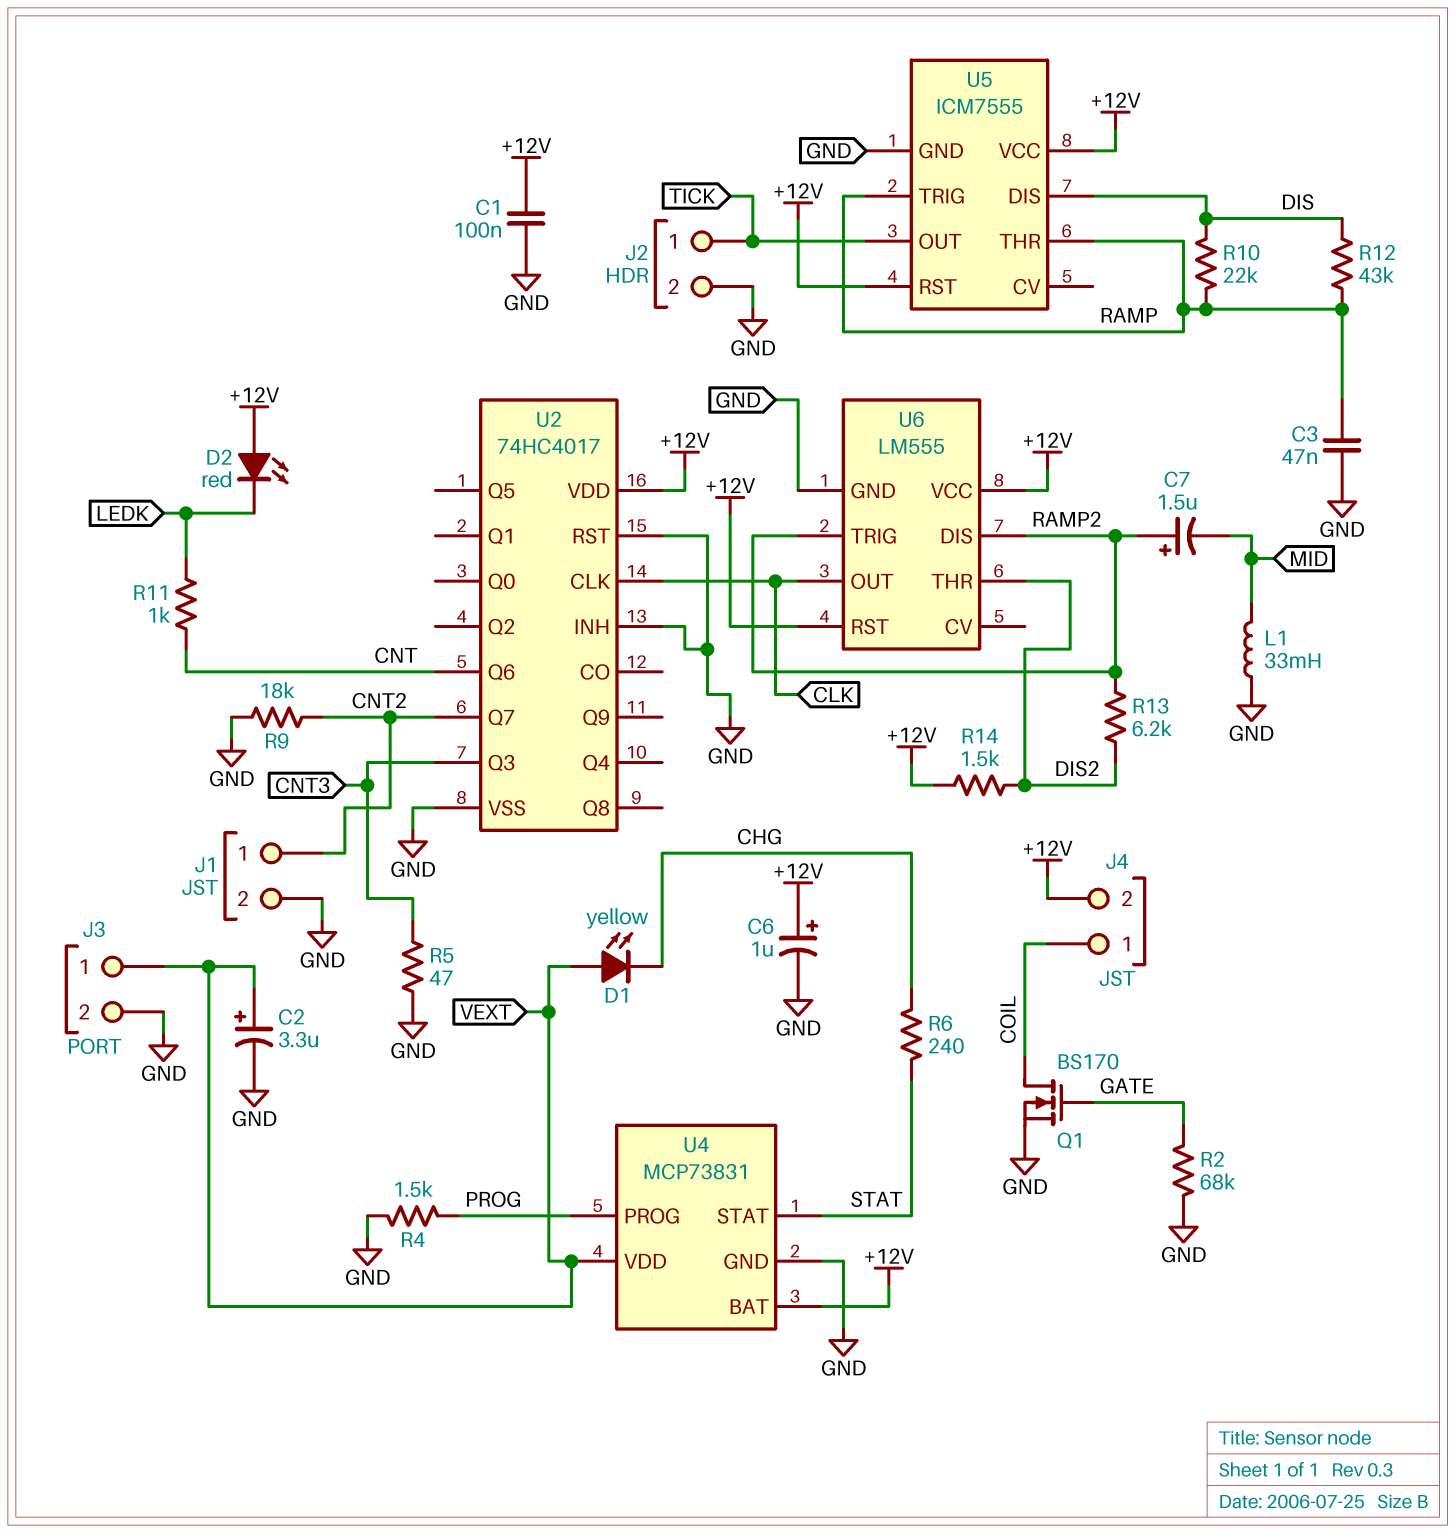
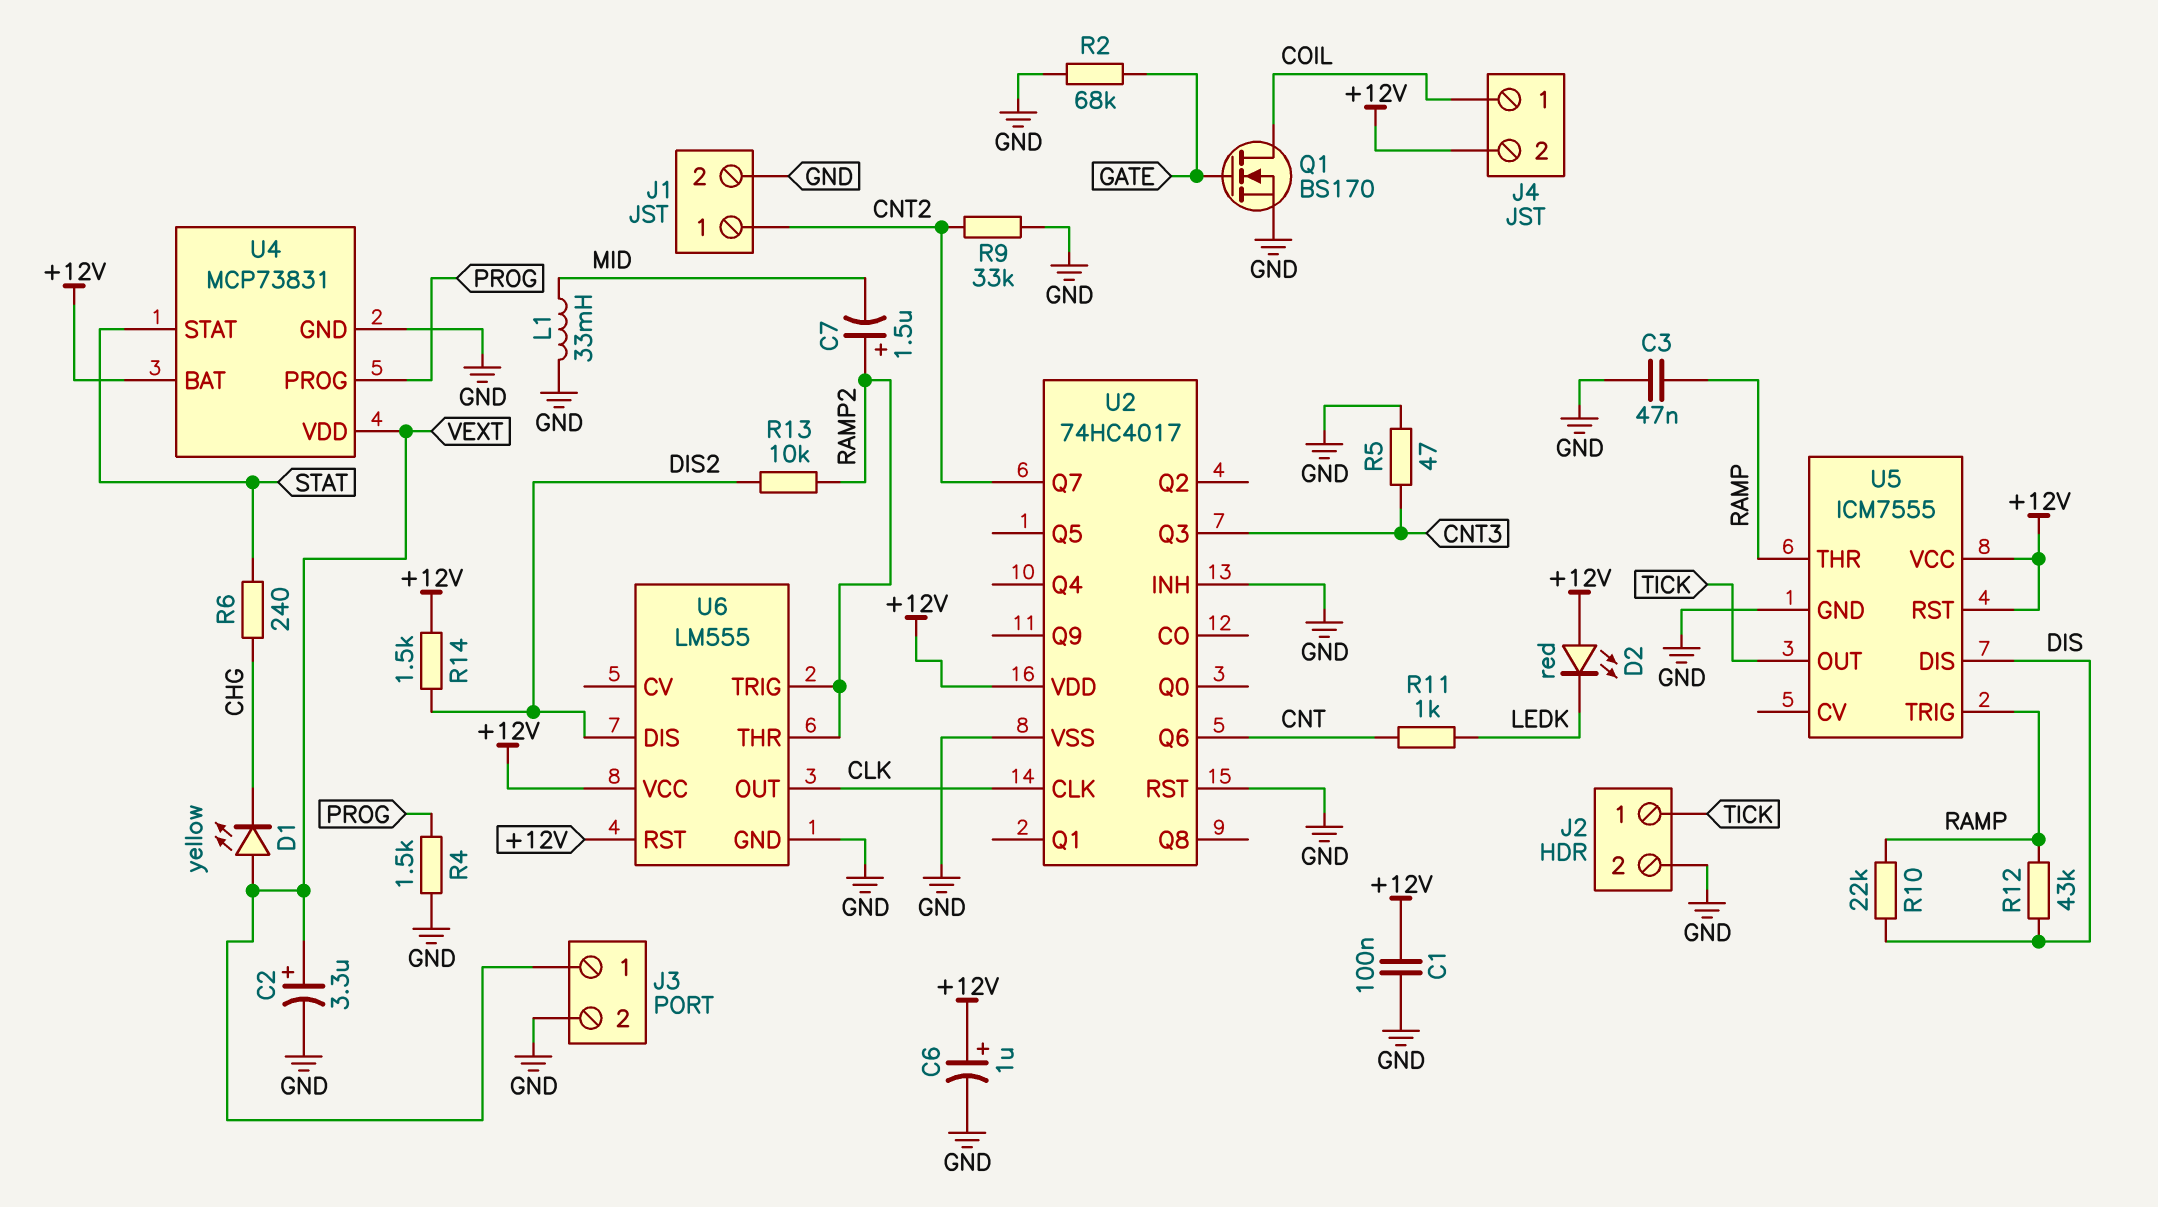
R9: 18k (CNT2, GND) -> 33k (CNT2, GND)
R13: 6.2k (DIS2, RAMP2) -> 10k (DIS2, RAMP2)
U6 pin DIS: RAMP2 -> DIS2
U6 pin THR: DIS2 -> RAMP2

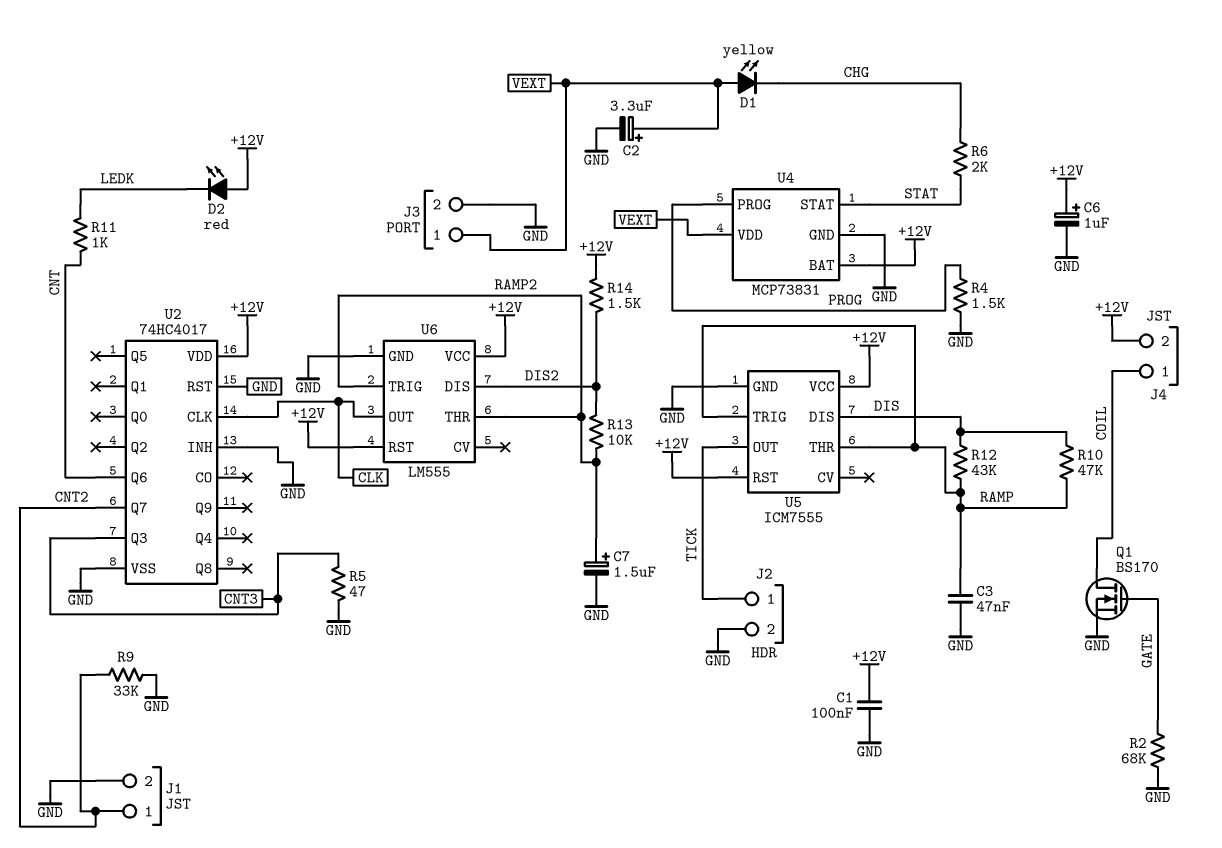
C7: 1.5uF (plus RAMP2, minus MID) -> 1.5uF (plus RAMP2, minus GND)
L1: 33mH (GND, MID) -> none
R6: 240 (CHG, STAT) -> 2k (CHG, STAT)
R10: 22k (DIS, RAMP) -> 47k (DIS, RAMP)

